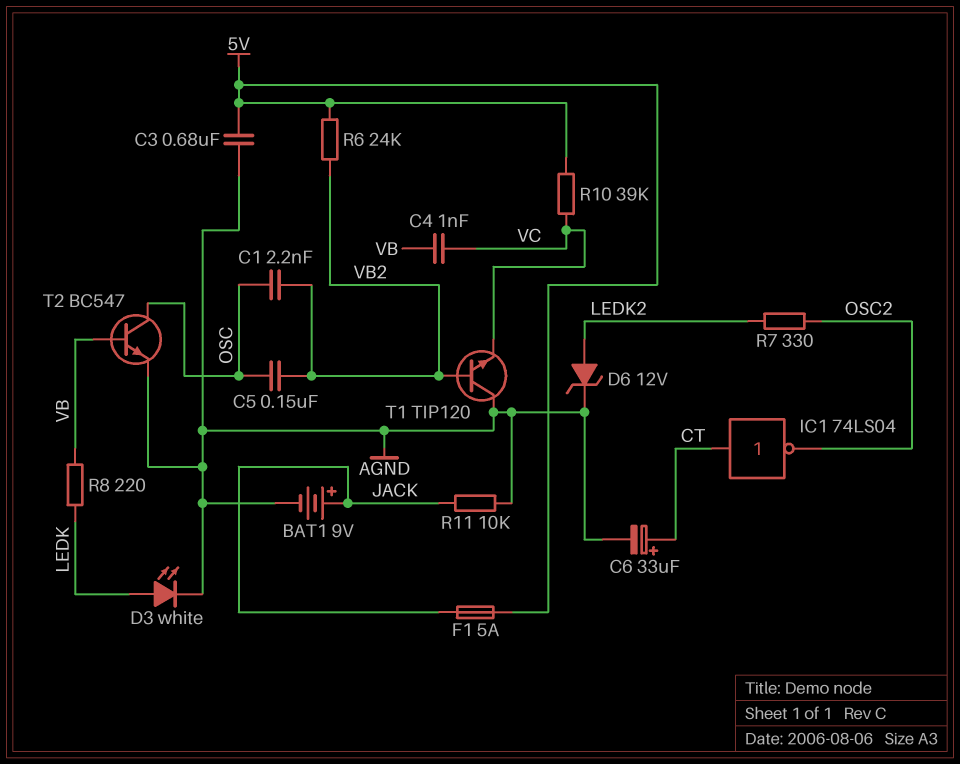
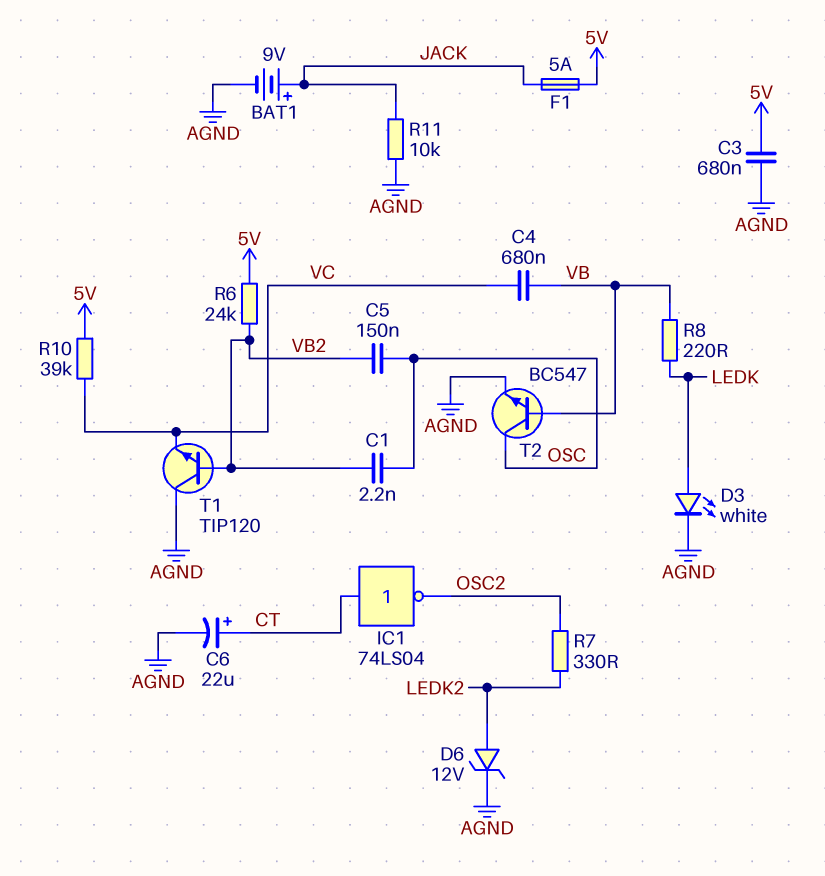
C4: 1nF (VB, VC) -> 680nF (VB, VC)
C6: 33uF (plus CT, minus AGND) -> 22uF (plus CT, minus AGND)

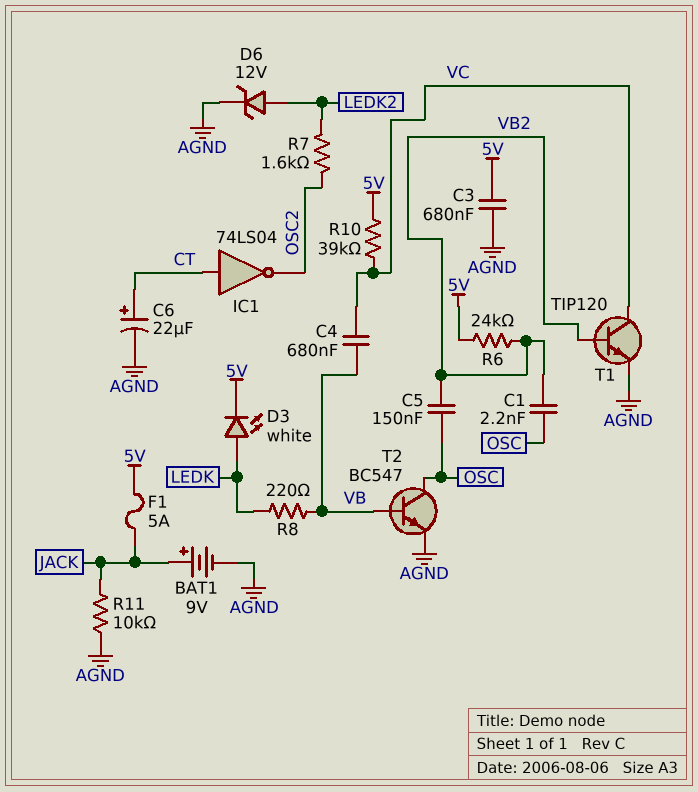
D3: LED white (A LEDK, K AGND) -> LED white (A LEDK, K 5V)
R7: 330 (LEDK2, OSC2) -> 1.6k (LEDK2, OSC2)
T1: NPN TIP120 (B VB2, C AGND, E VC) -> NPN TIP120 (B VB2, C VC, E AGND)

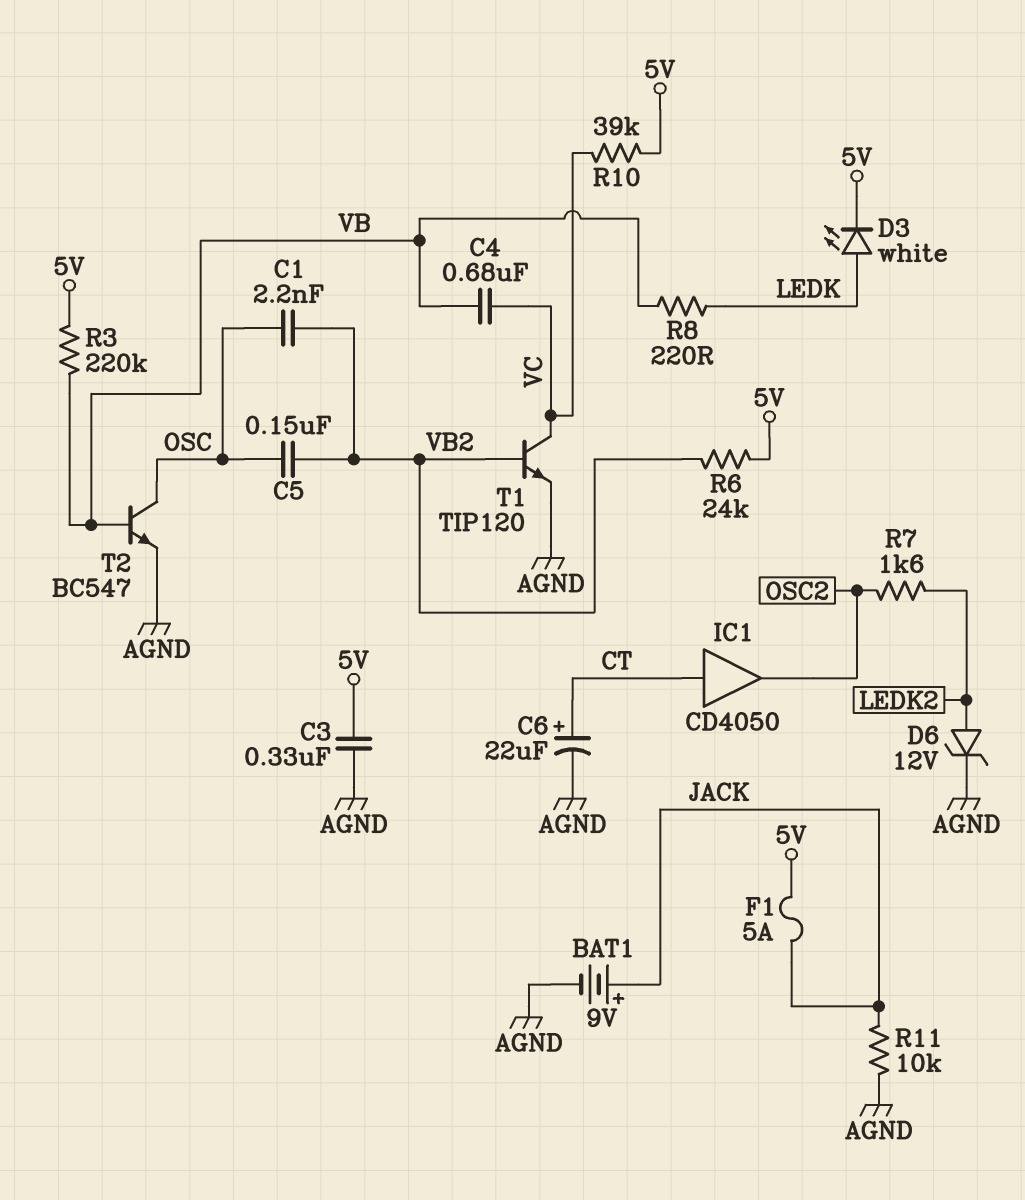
C3: 680nF (5V, AGND) -> 330nF (5V, AGND)
IC1: NOT 74LS04 (in CT, out OSC2) -> buffer CD4050 (in CT, out OSC2)
R3: none -> 220k (5V, VB)

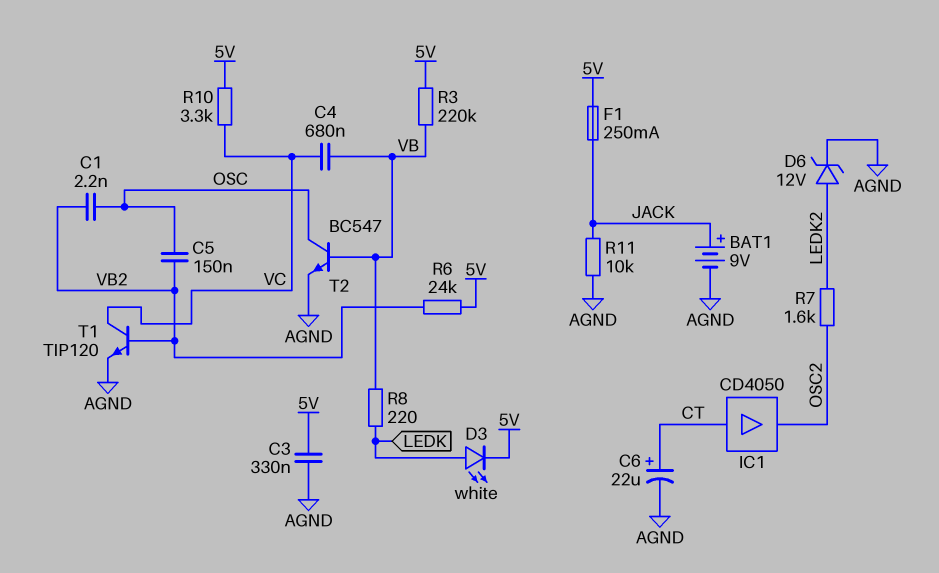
F1: 5A (5V, JACK) -> 250mA (5V, JACK)
R10: 39k (5V, VC) -> 3.3k (5V, VC)

